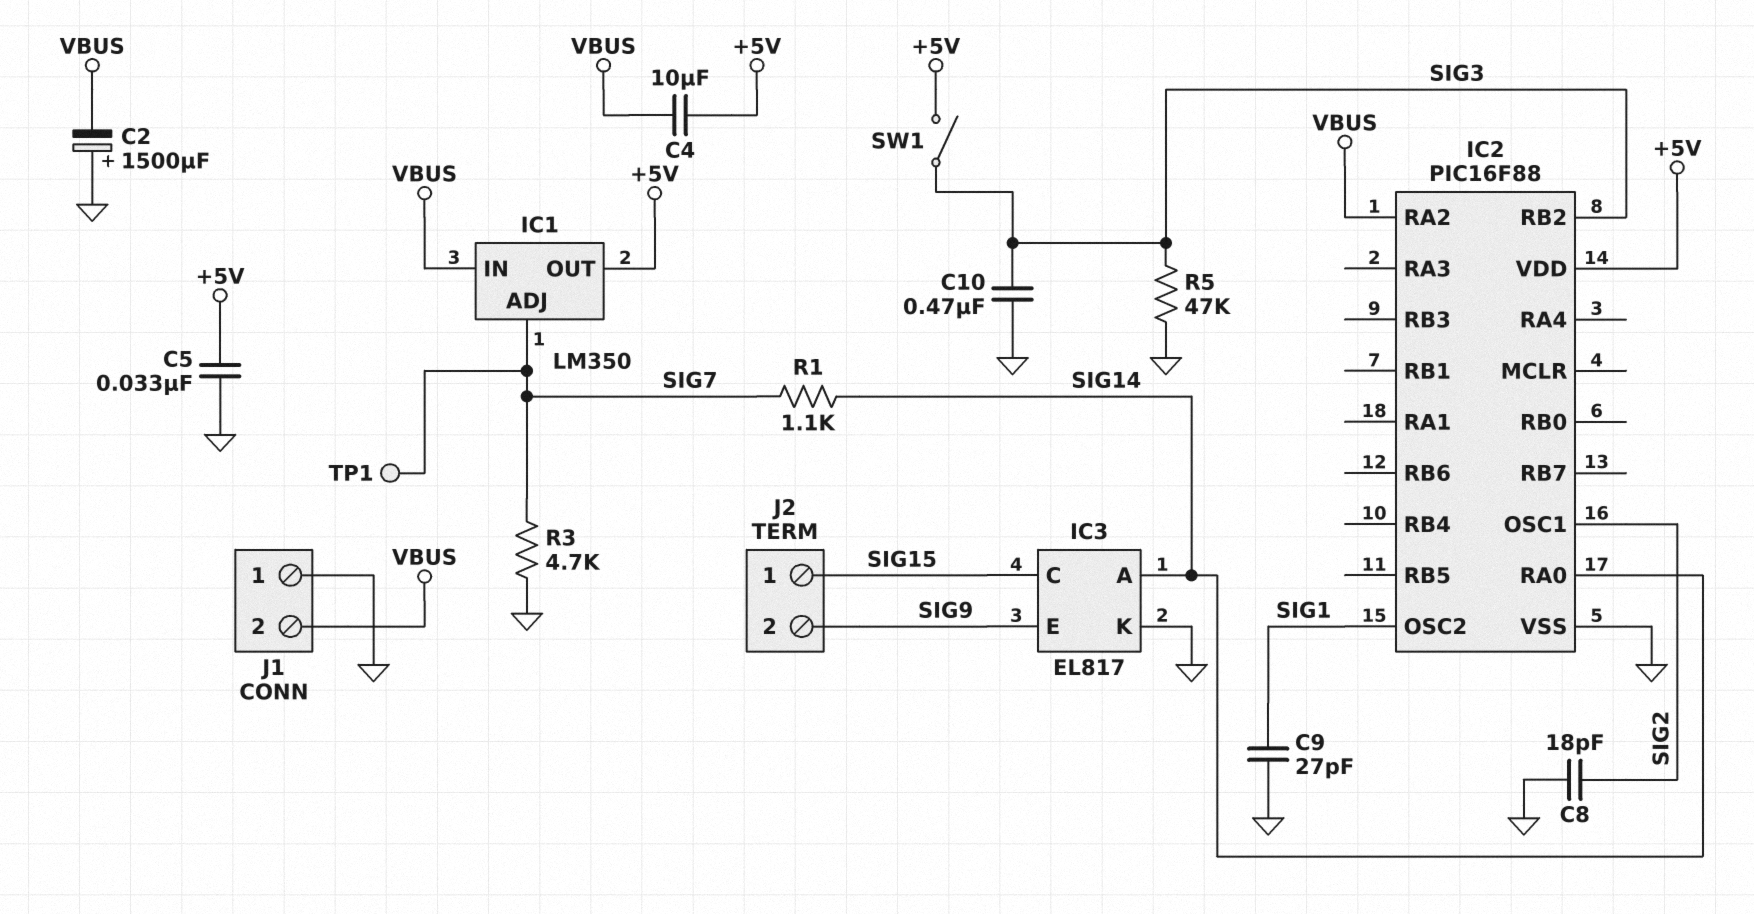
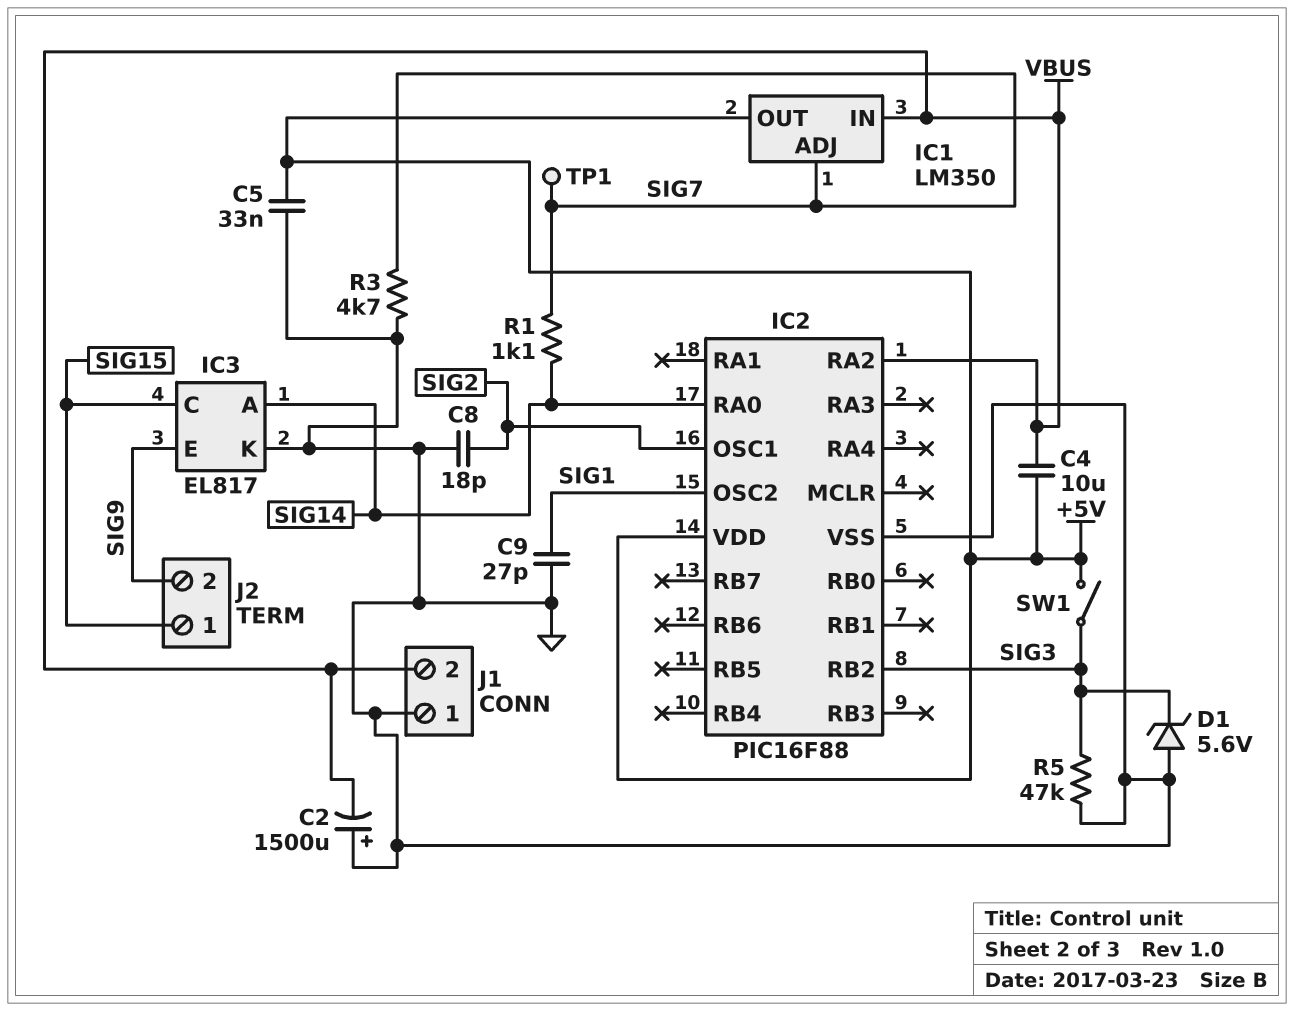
C10: 470nF (GND, SIG3) -> none
D1: none -> zener 5.6V (A GND, K SIG3)

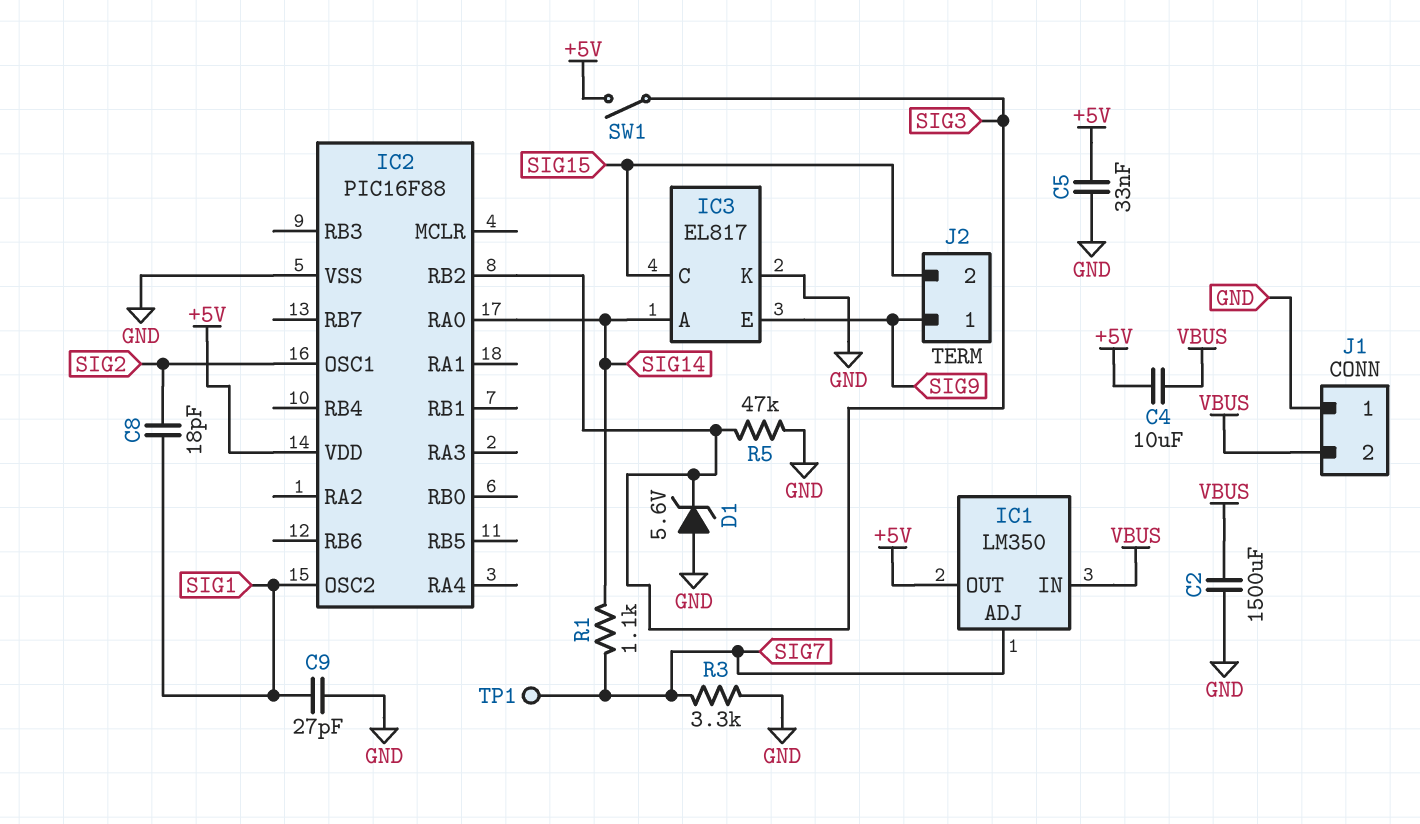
C2: 1500uF (plus GND, minus VBUS) -> 1500uF (GND, VBUS)
C8: 18pF (GND, SIG2) -> 18pF (SIG1, SIG2)
IC2 pin RA2: VBUS -> none
J2 pin 1: SIG15 -> SIG9
J2 pin 2: SIG9 -> SIG15
R3: 4.7k (GND, SIG7) -> 3.3k (GND, SIG7)

